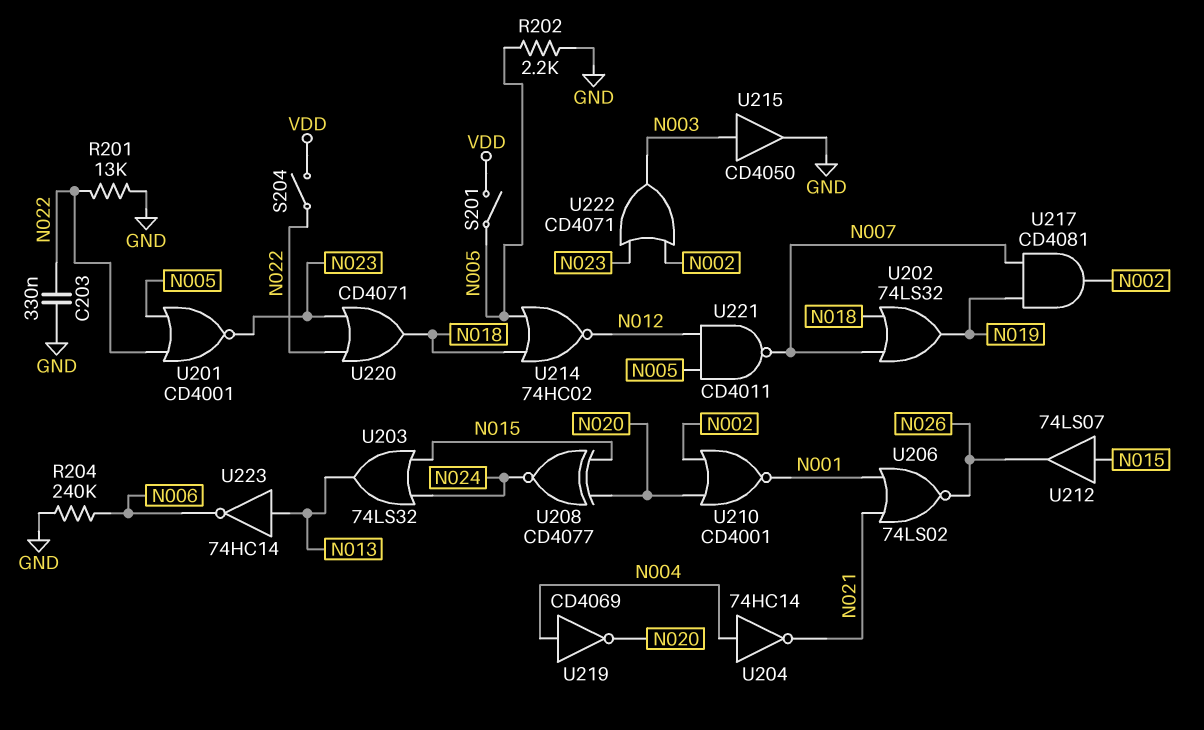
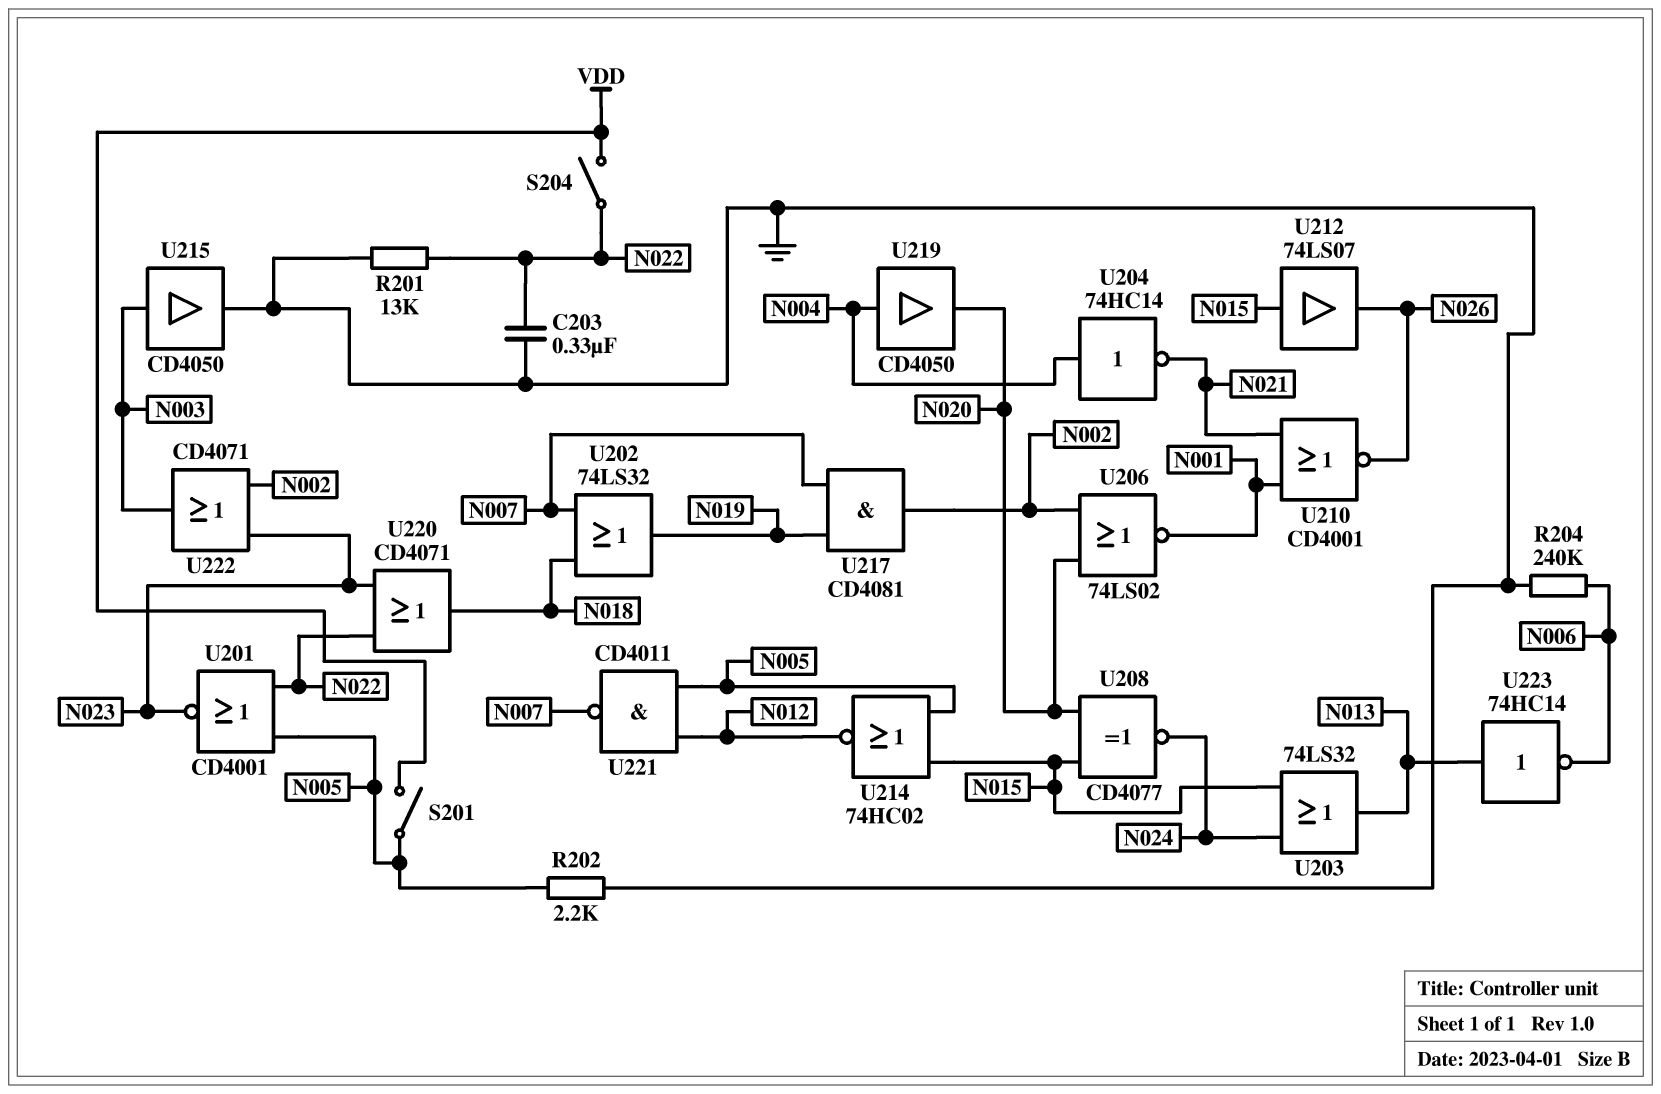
U206: NOR 74LS02 (in N001, in N021, out N026) -> NOR 74LS02 (in N002, in N020, out N001)
U210: NOR CD4001 (in N002, in N020, out N001) -> NOR CD4001 (in N001, in N021, out N026)
U214: NOR 74HC02 (in N005, in N018, out N012) -> NOR 74HC02 (in N005, in N015, out N012)
U219: NOT CD4069 (in N004, out N020) -> buffer CD4050 (in N004, out N020)

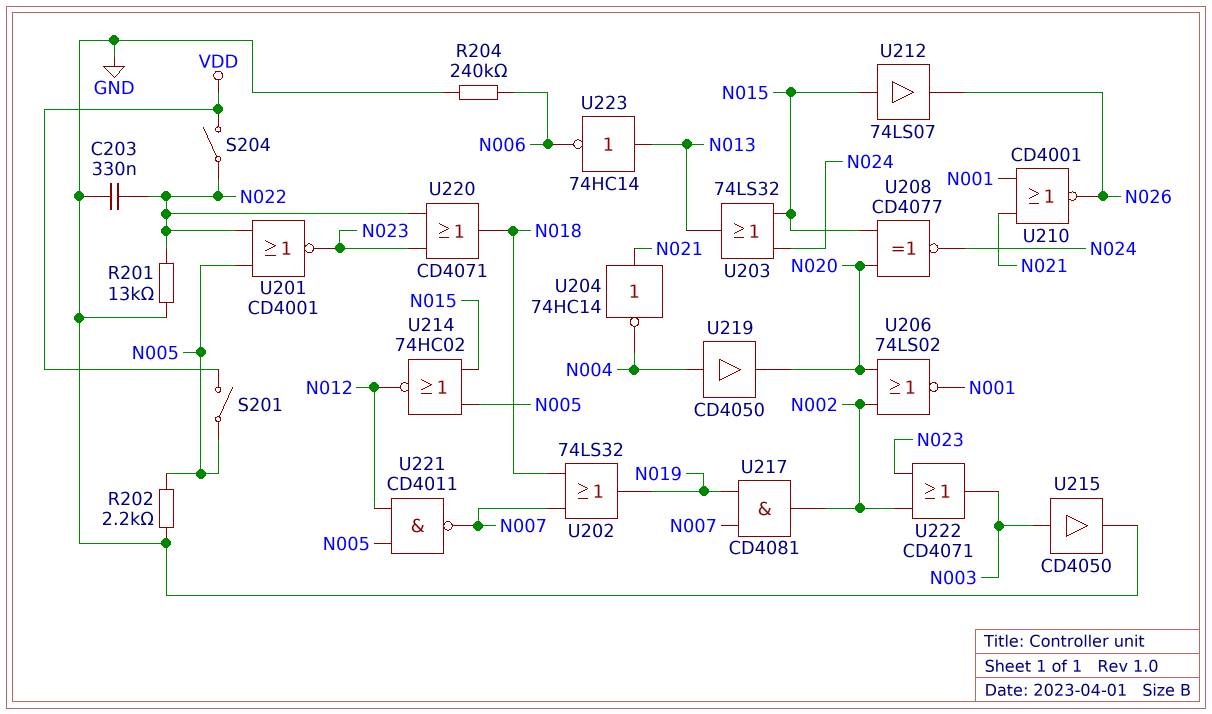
U204: NOT 74HC14 (in N004, out N021) -> NOT 74HC14 (in N021, out N004)

